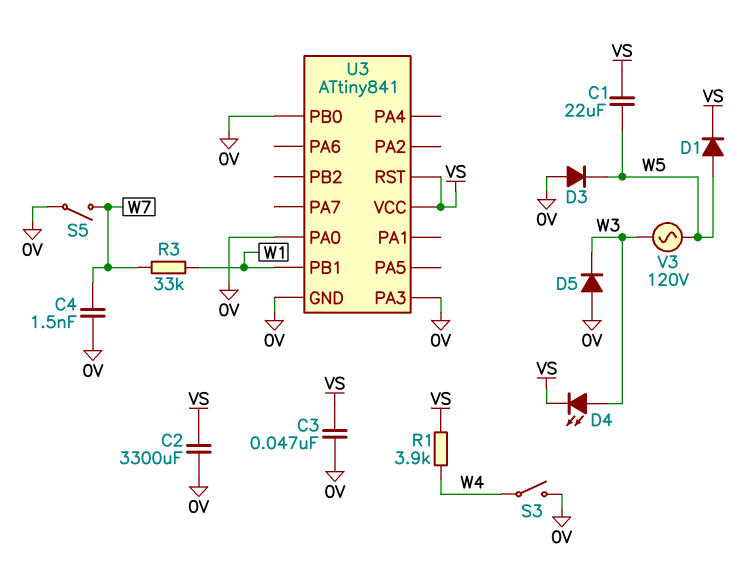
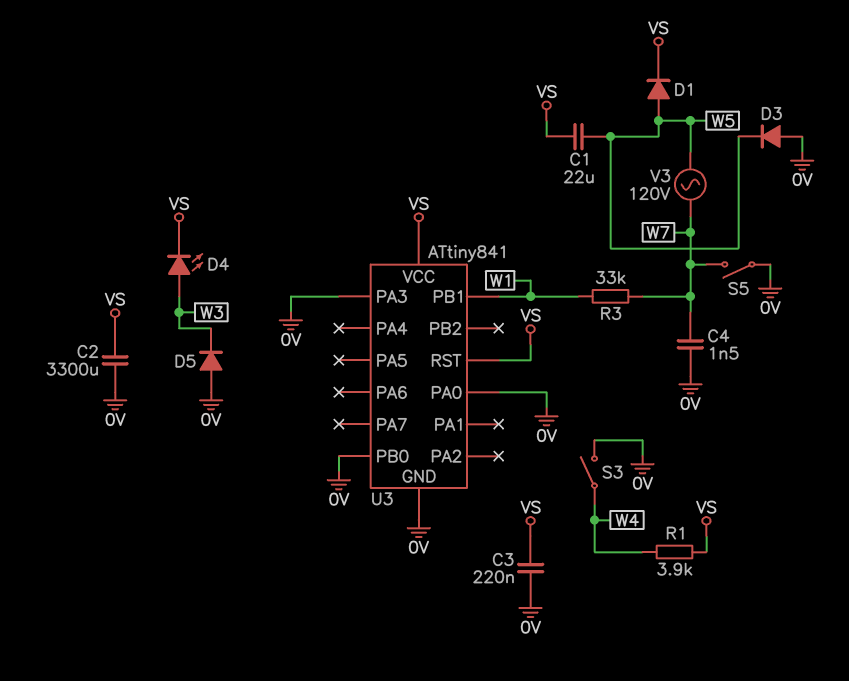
C3: 47nF (0V, VS) -> 220nF (0V, VS)
V3: AC 120V (W3, W5) -> AC 120V (W5, W7)

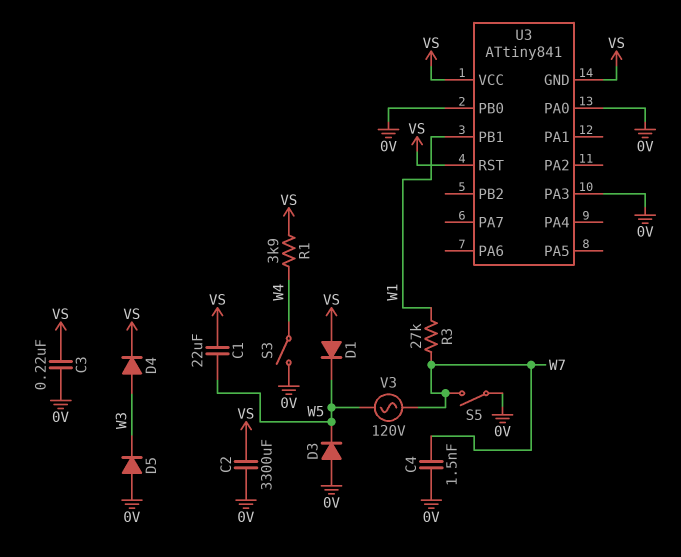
D1: diode (A W5, K VS) -> diode (A VS, K W5)
D4: LED (A W3, K VS) -> diode (A W3, K VS)
R3: 33k (W1, W7) -> 27k (W1, W7)
U3 pin GND: 0V -> VS

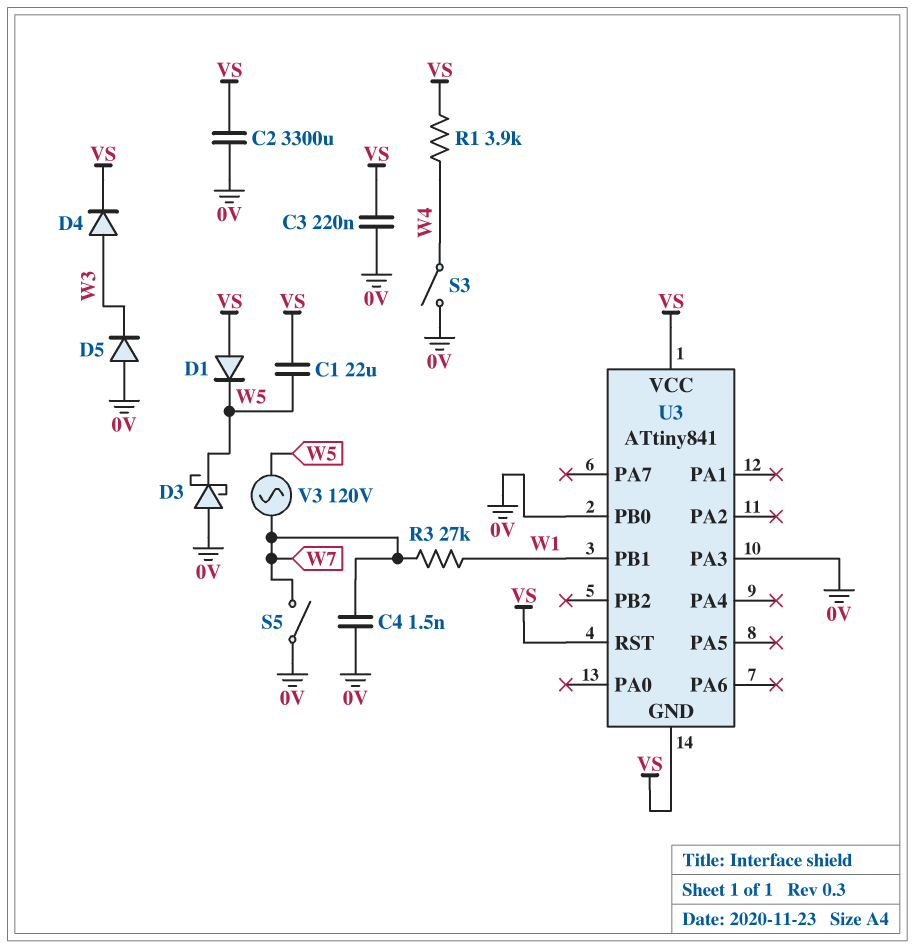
D3: diode (A 0V, K W5) -> schottky (A 0V, K W5)
U3 pin PA0: 0V -> none

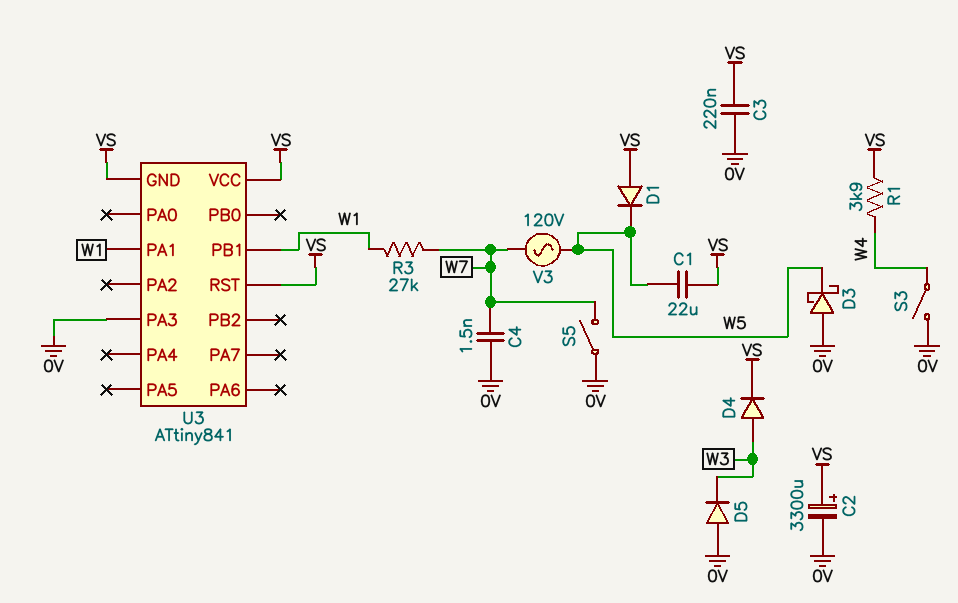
C2: 3300uF (0V, VS) -> 3300uF (plus VS, minus 0V)
U3 pin PA1: none -> W1
U3 pin PB0: 0V -> none

